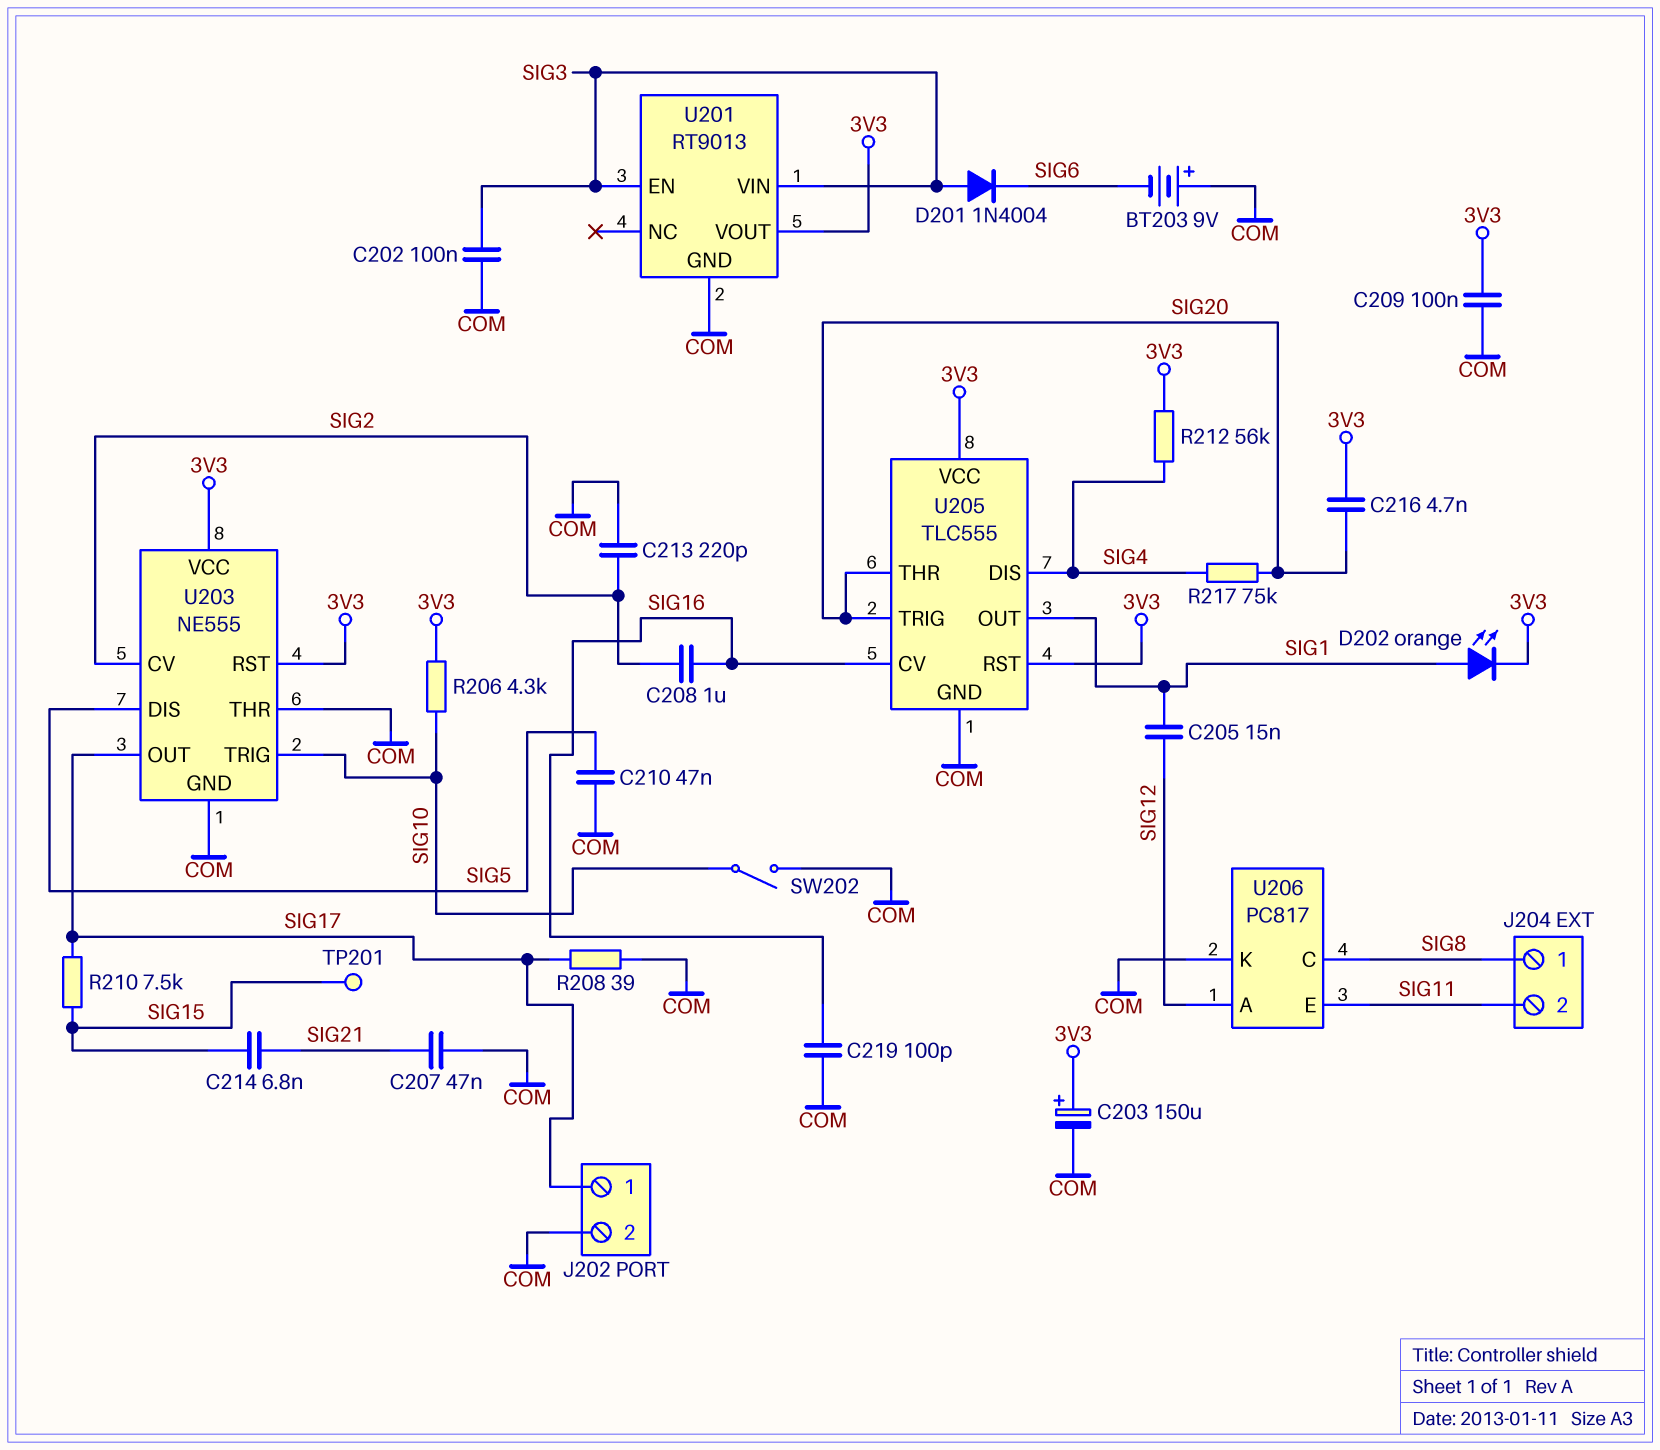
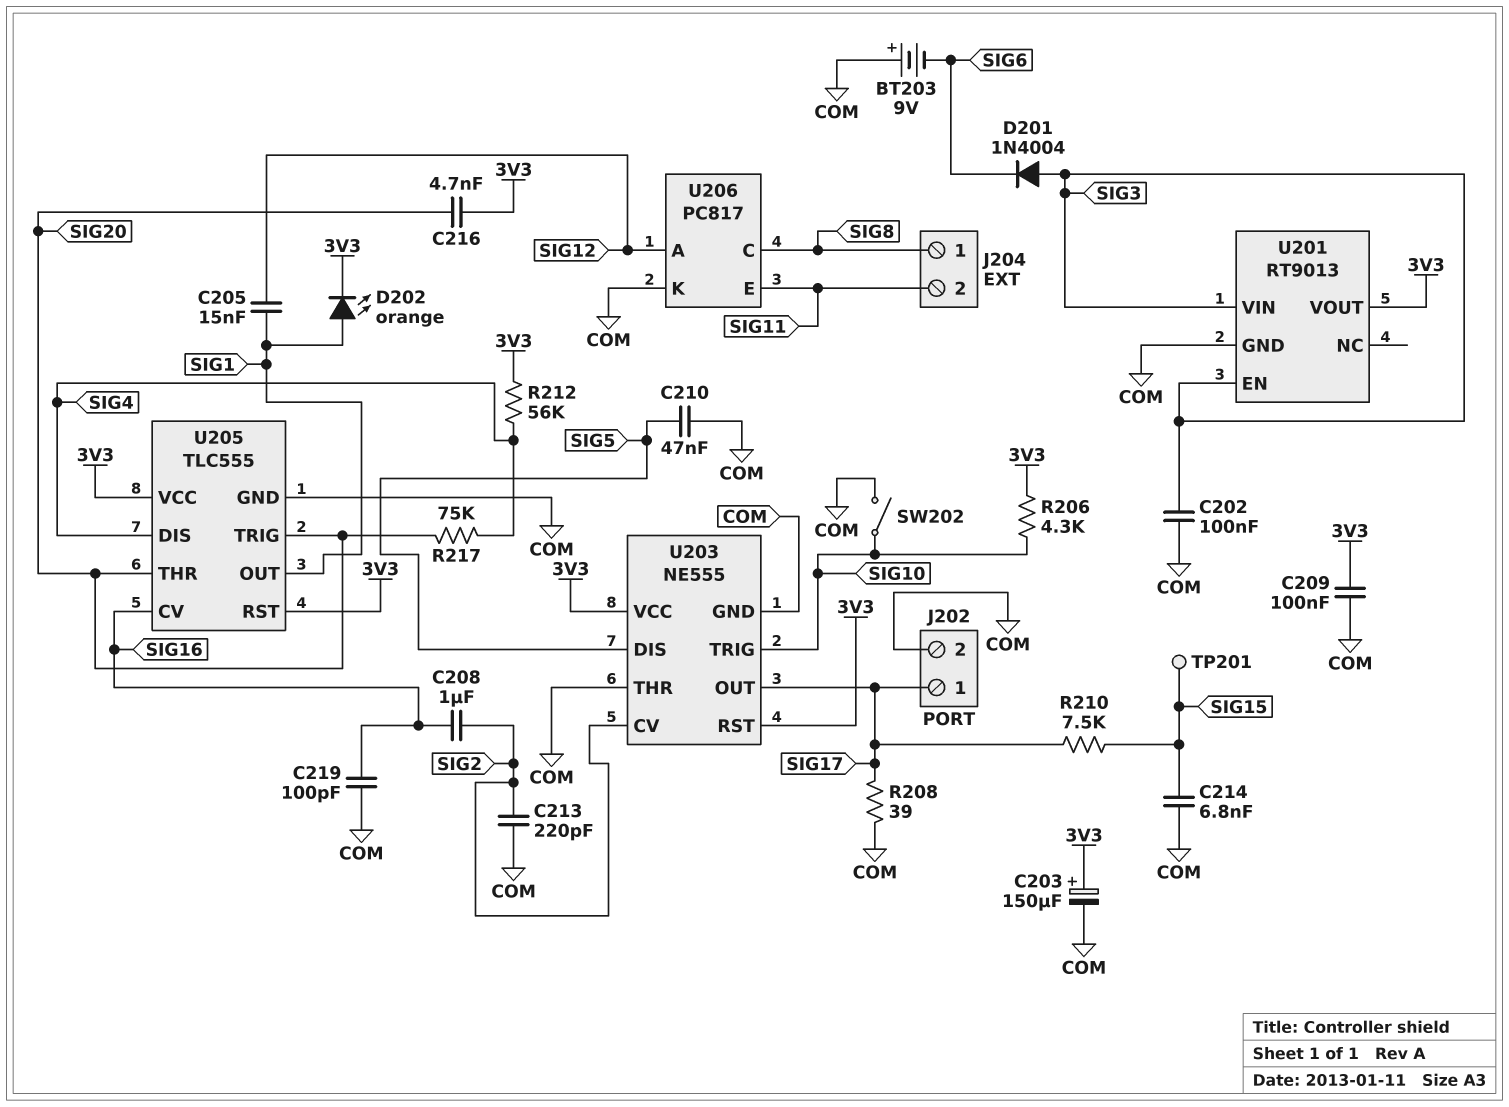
C207: 47nF (COM, SIG21) -> none
C214: 6.8nF (SIG15, SIG21) -> 6.8nF (COM, SIG15)

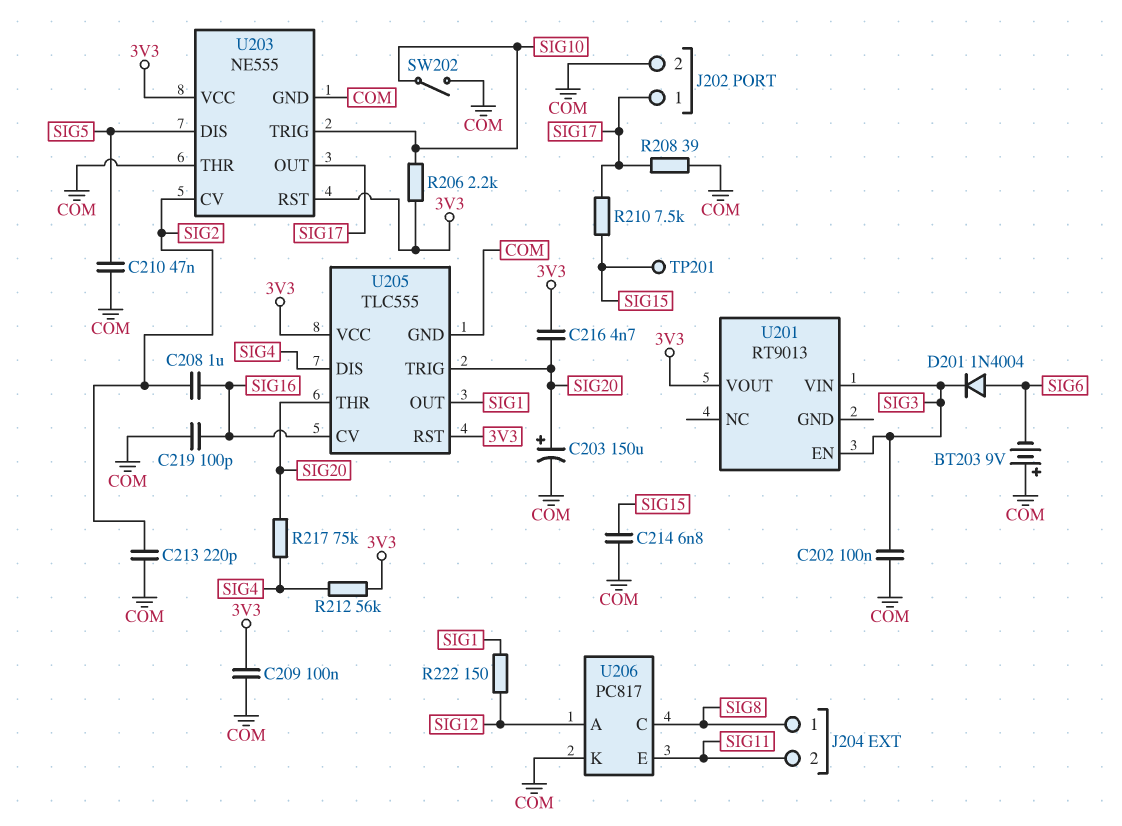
C203: 150uF (plus 3V3, minus COM) -> 150uF (plus SIG20, minus COM)
C205: 15nF (SIG1, SIG12) -> none
D201: diode 1N4004 (A SIG3, K SIG6) -> diode 1N4004 (A SIG6, K SIG3)
D202: LED orange (A SIG1, K 3V3) -> none
R206: 4.3k (3V3, SIG10) -> 2.2k (3V3, SIG10)
R222: none -> 150 (SIG1, SIG12)
U201 pin GND: COM -> none

